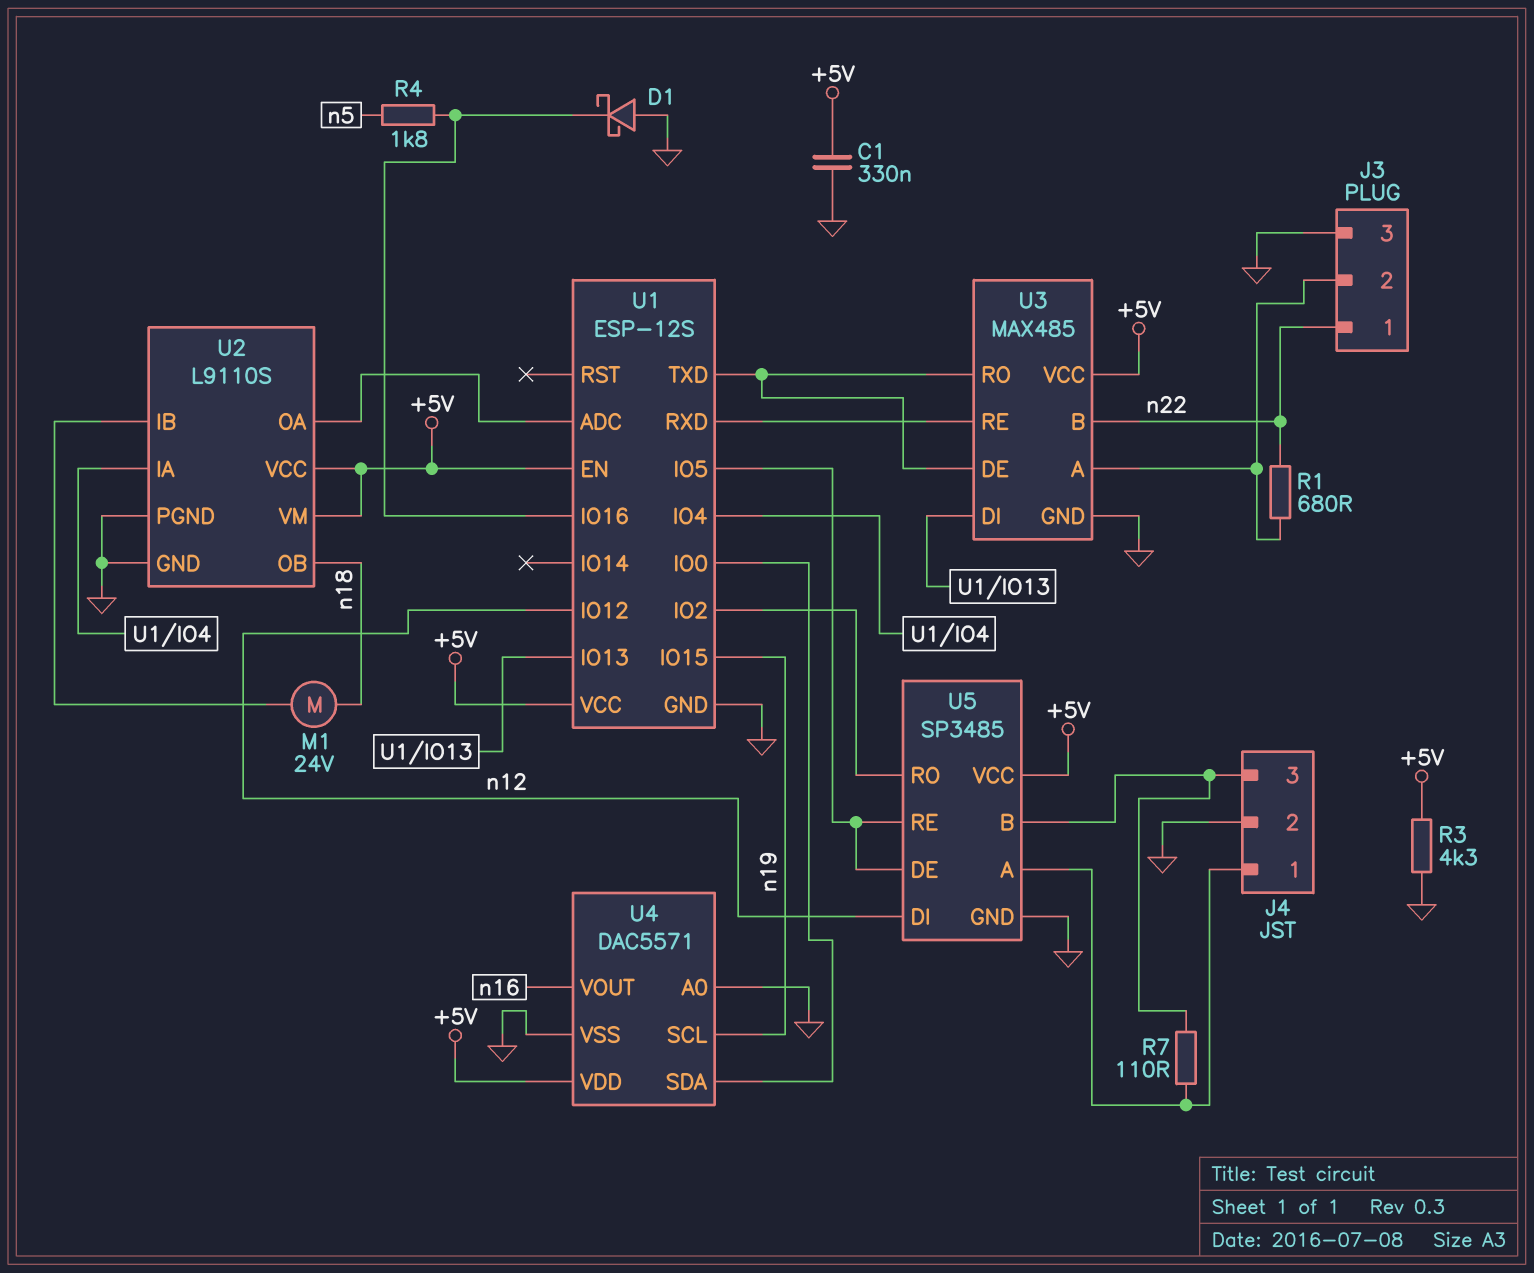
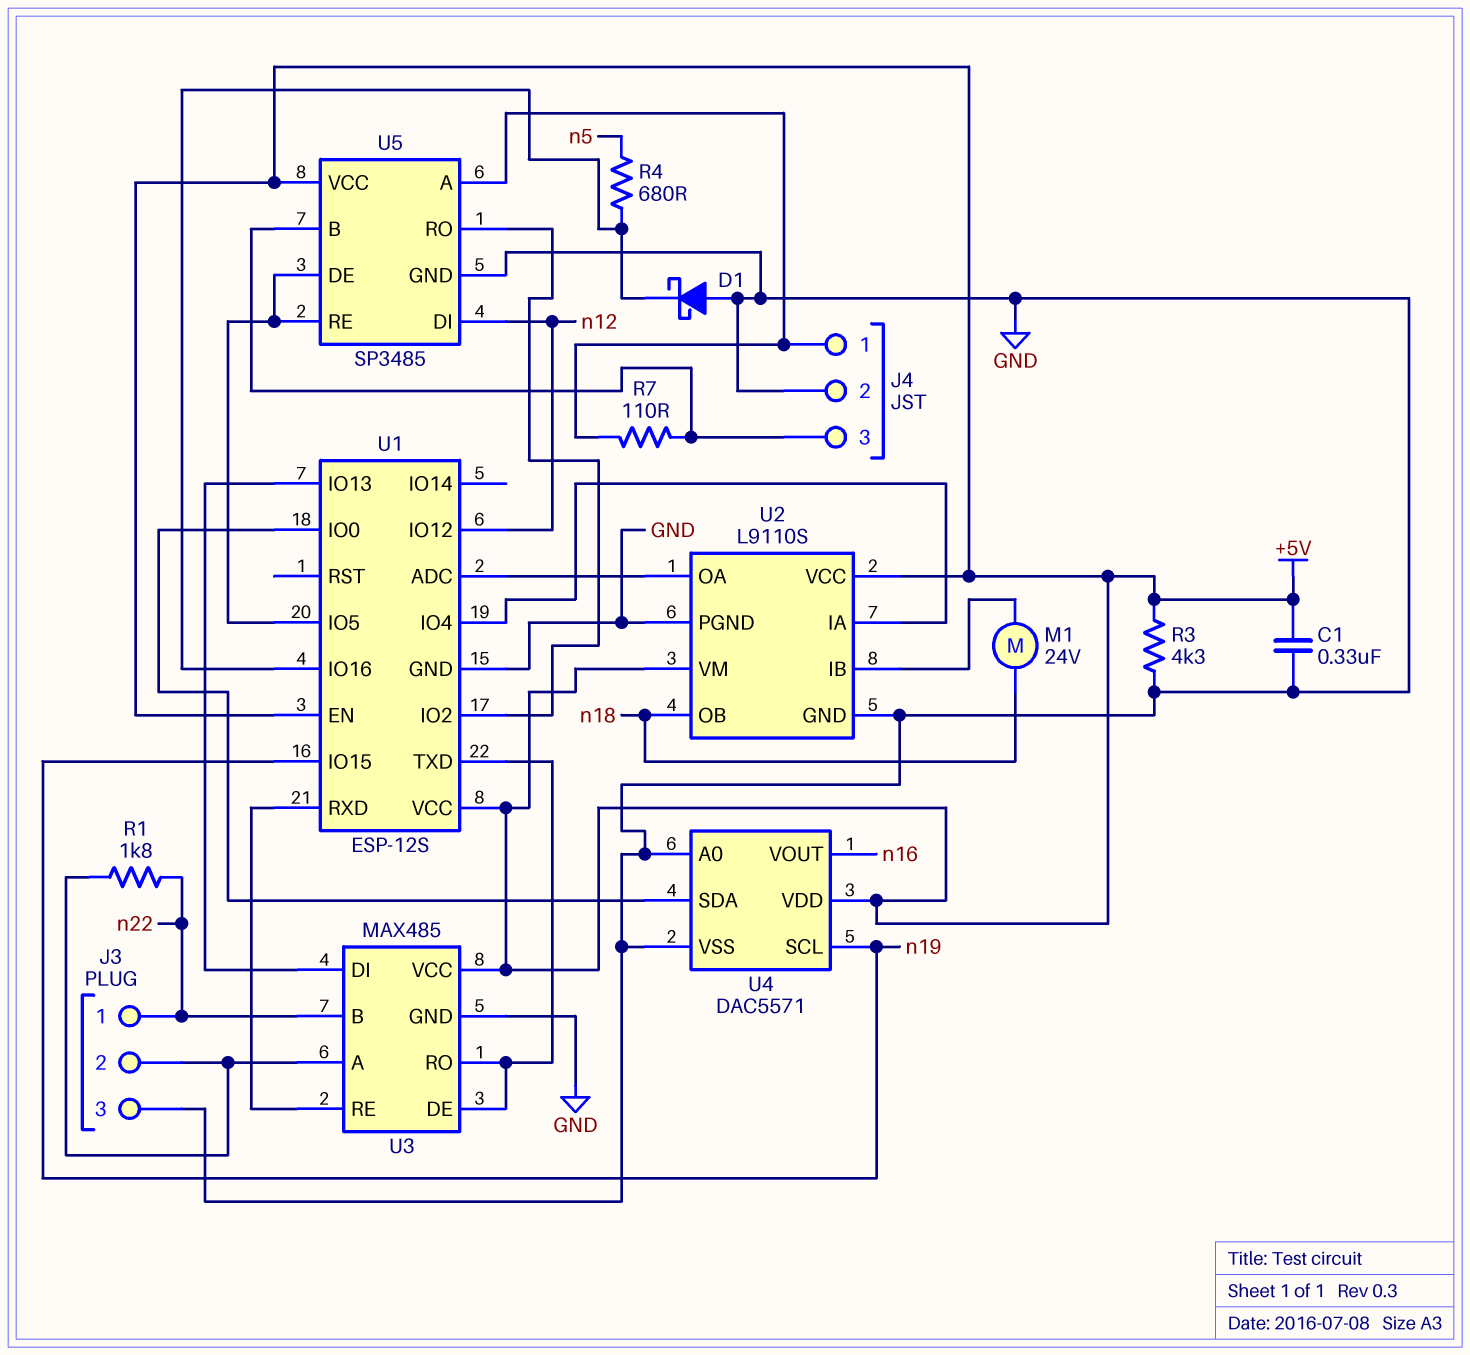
R1: 680 (J3/2, n22) -> 1.8k (J3/2, n22)
R4: 1.8k (U1/IO16, n5) -> 680 (U1/IO16, n5)

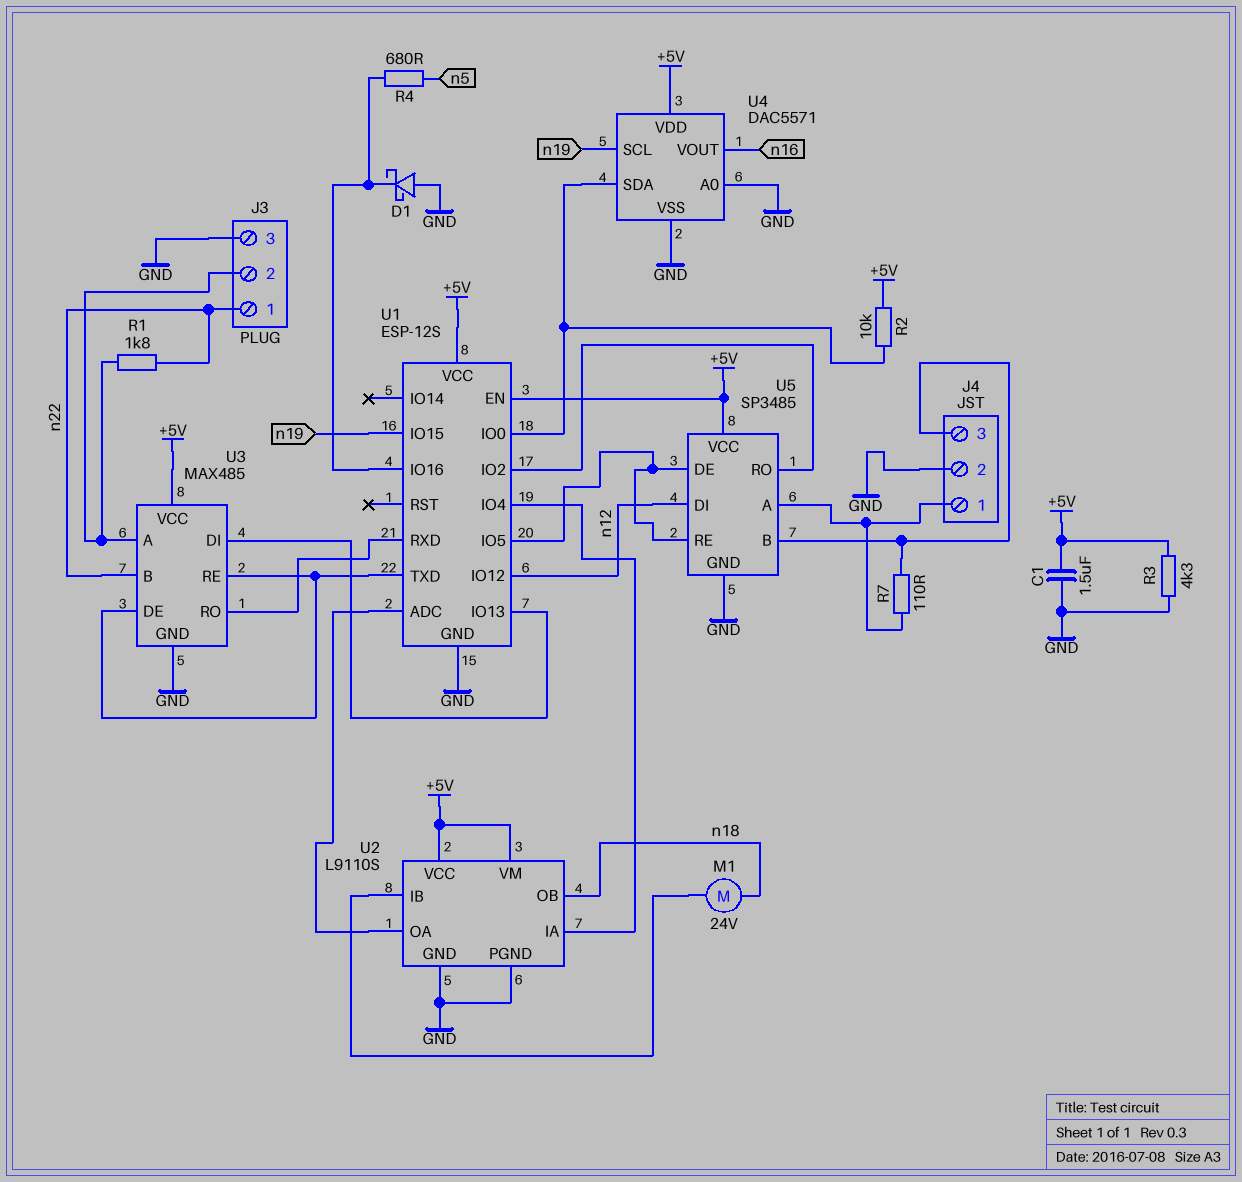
C1: 330nF (+5V, GND) -> 1.5uF (+5V, GND)
R2: none -> 10k (+5V, U1/IO0)
U3 pin RE: U1/RXD -> U1/TXD
U3 pin RO: U1/TXD -> U1/RXD

